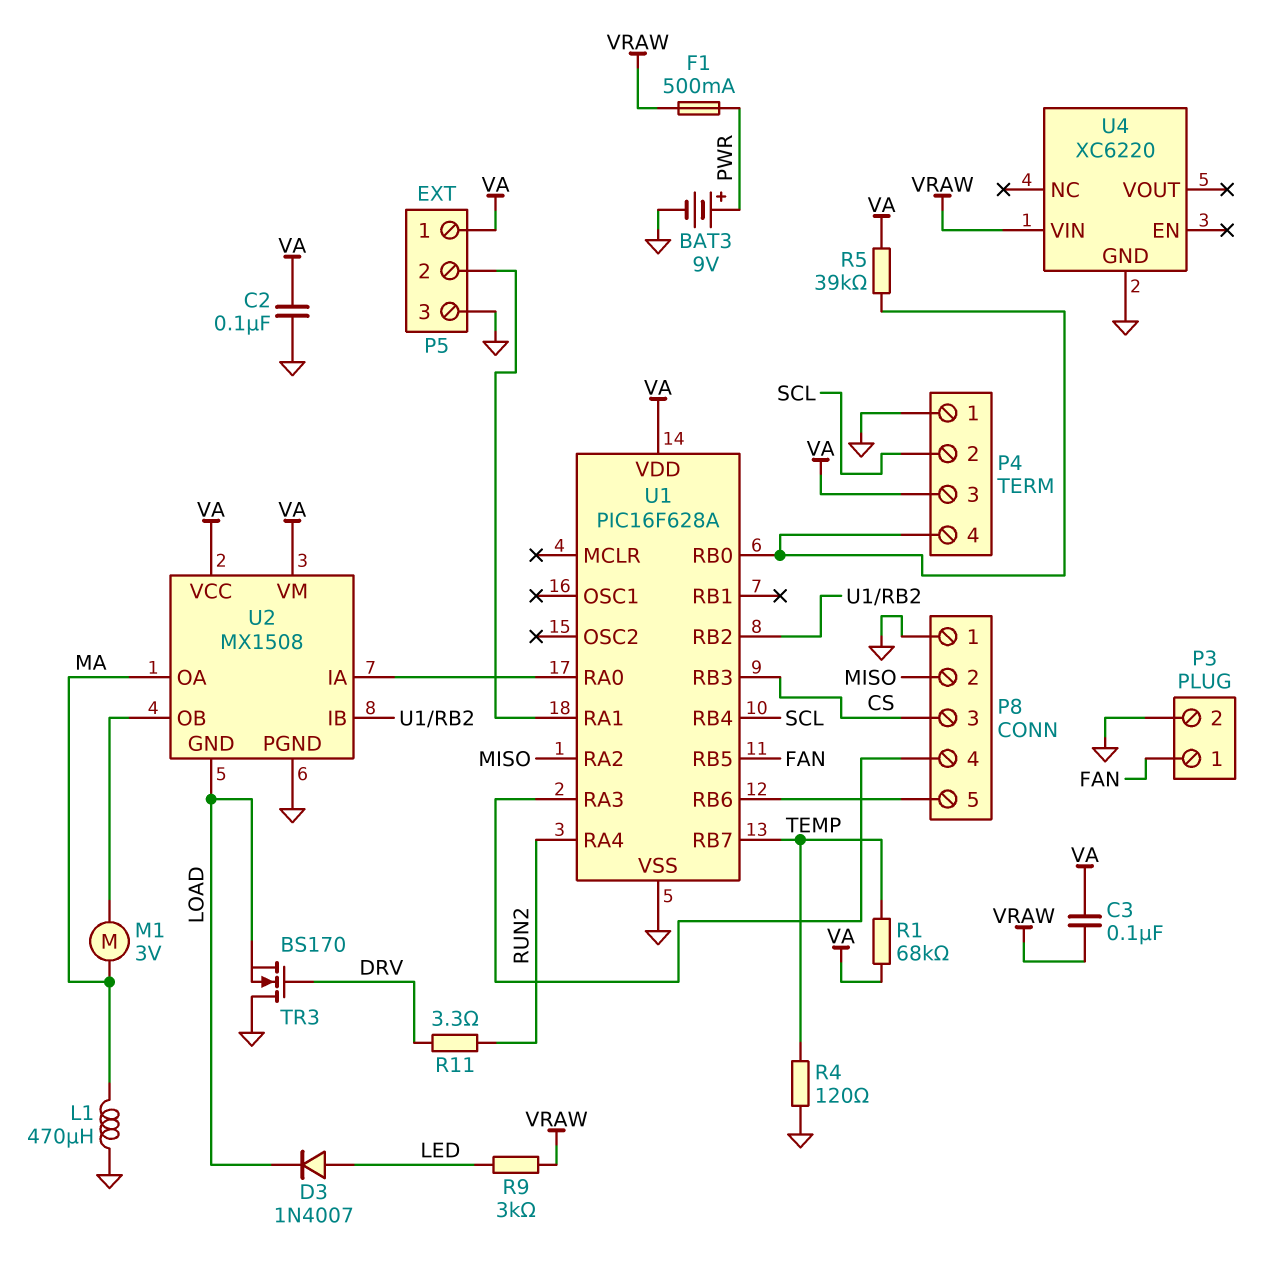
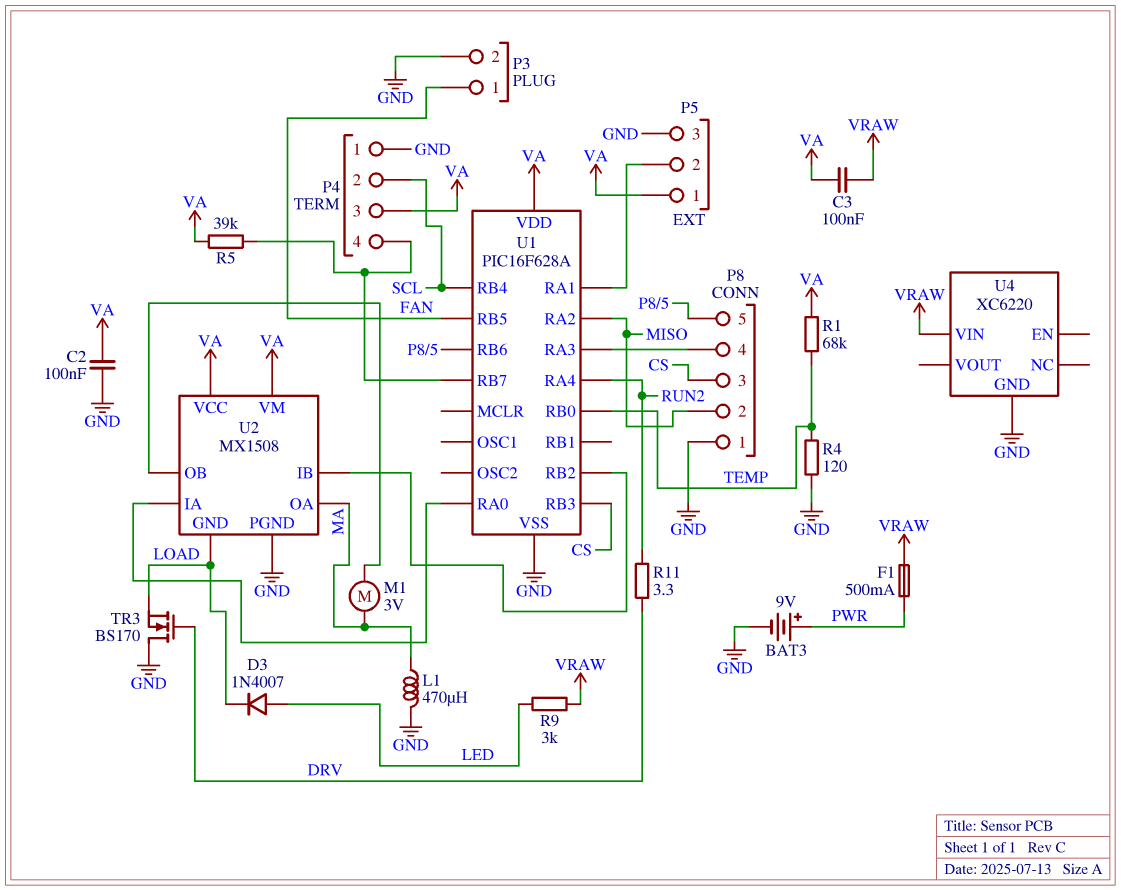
U1 pin RB0: P4/4 -> TEMP
U1 pin RB7: TEMP -> P4/4

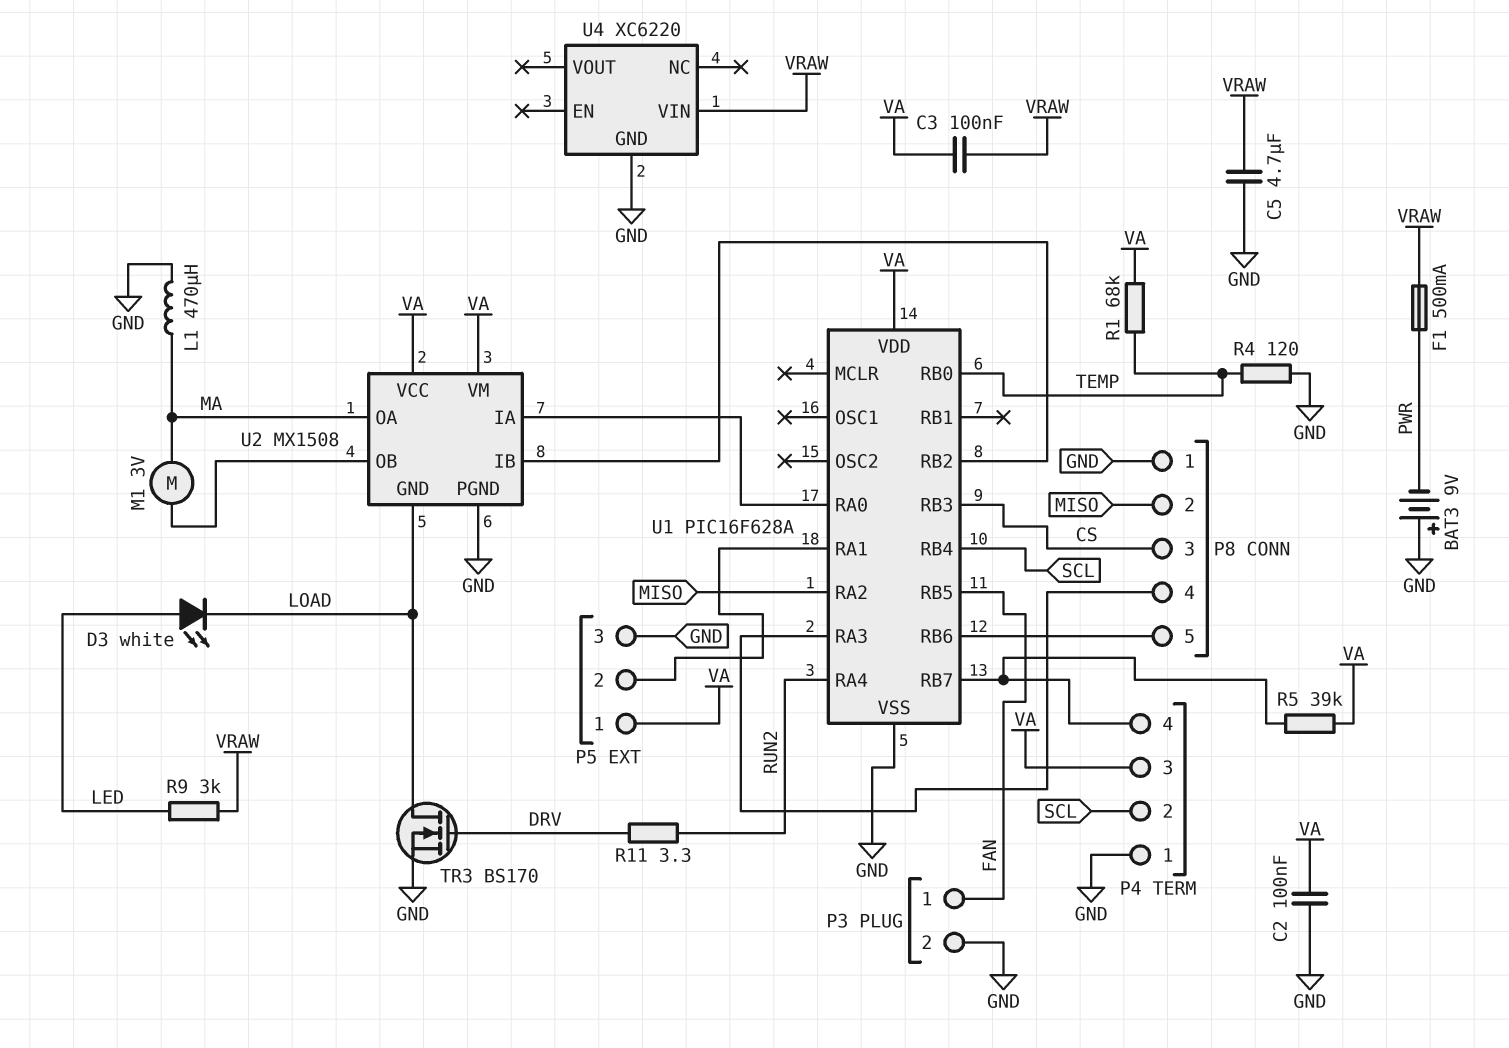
BAT3: 9V (plus PWR, minus GND) -> 9V (plus GND, minus PWR)
C5: none -> 4.7uF (GND, VRAW)
D3: diode 1N4007 (A LED, K LOAD) -> LED white (A LED, K LOAD)
TR3: NMOS BS170 (G DRV, D GND, S LOAD) -> NMOS BS170 (G DRV, D LOAD, S GND)

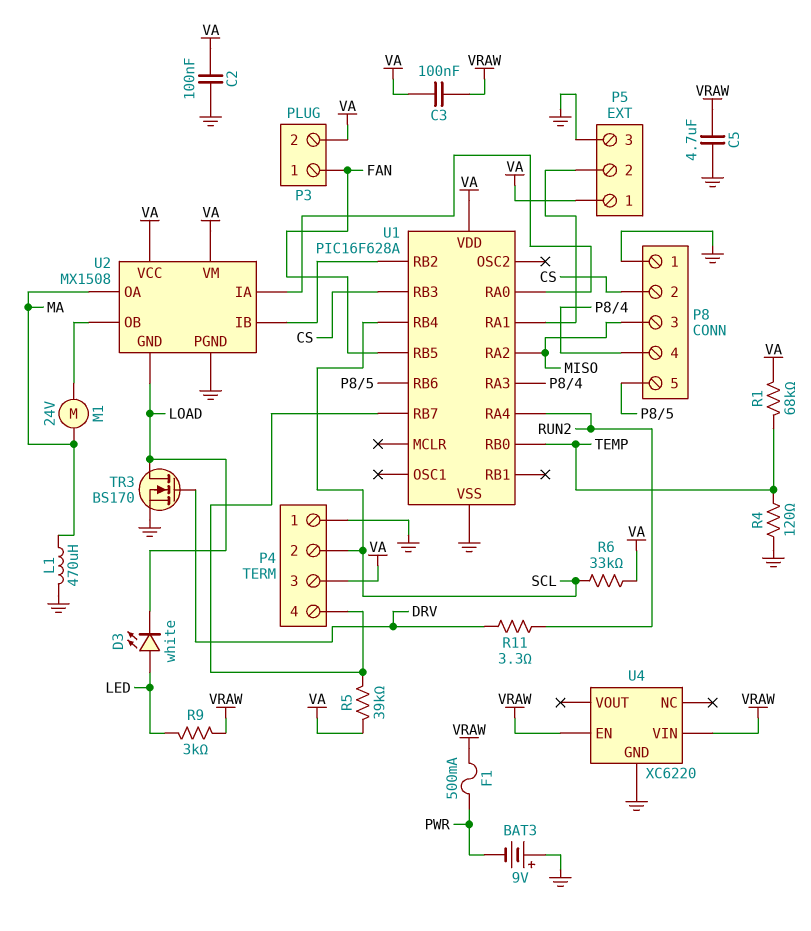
M1: motor 3V (MA, U2/OB) -> motor 24V (MA, U2/OB)
P3 pin 2: GND -> VA
P8 pin 2: MISO -> CS
P8 pin 3: CS -> MISO
R6: none -> 33k (SCL, VA)
U4 pin EN: none -> VRAW

